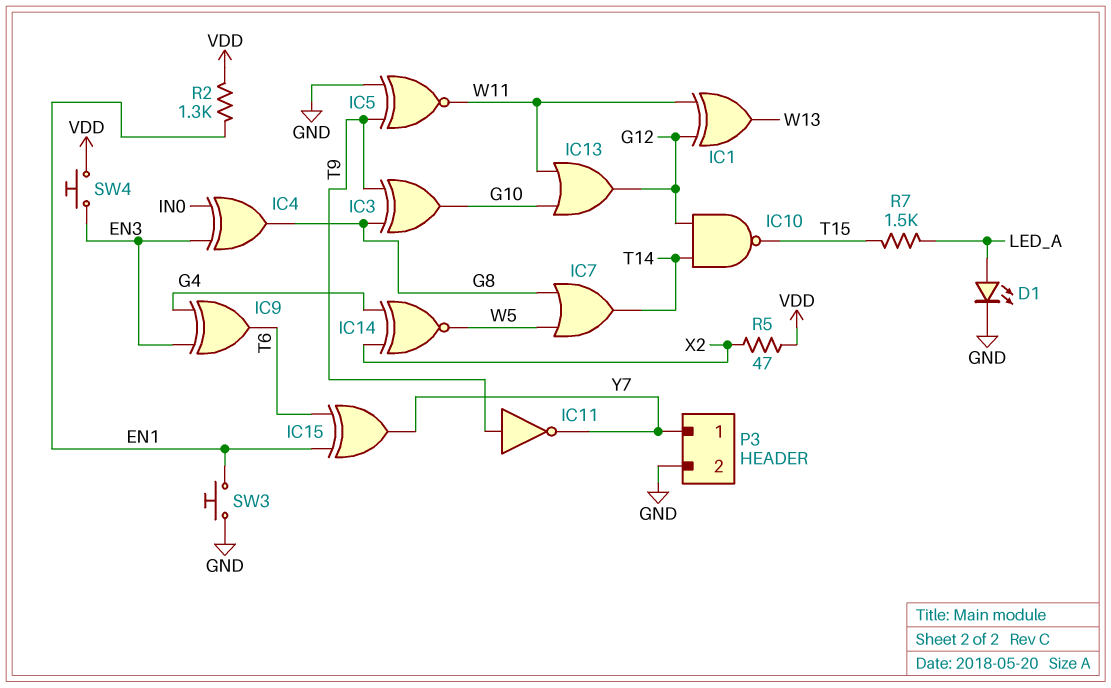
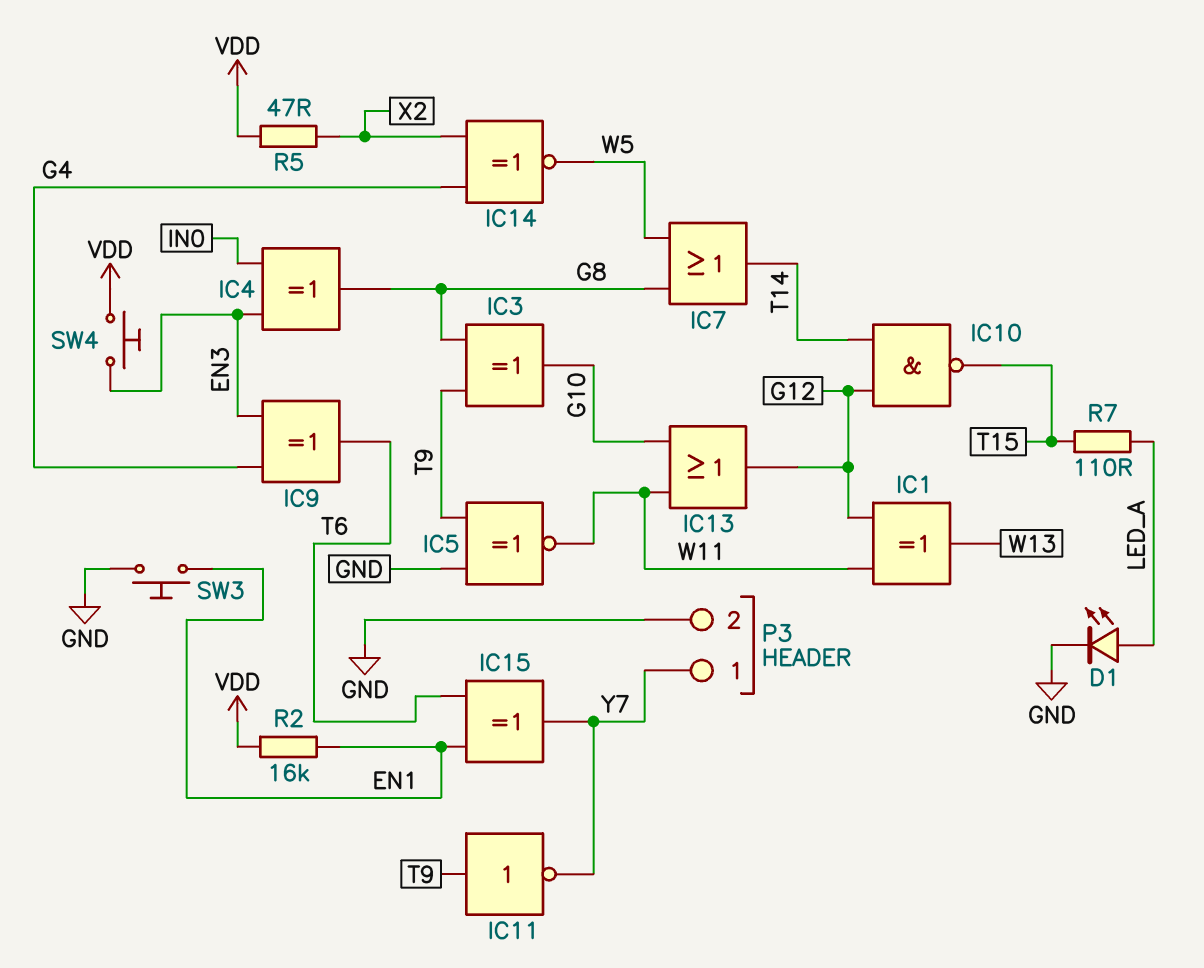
R2: 1.3k (EN1, VDD) -> 16k (EN1, VDD)
R7: 1.5k (LED_A, T15) -> 110 (LED_A, T15)

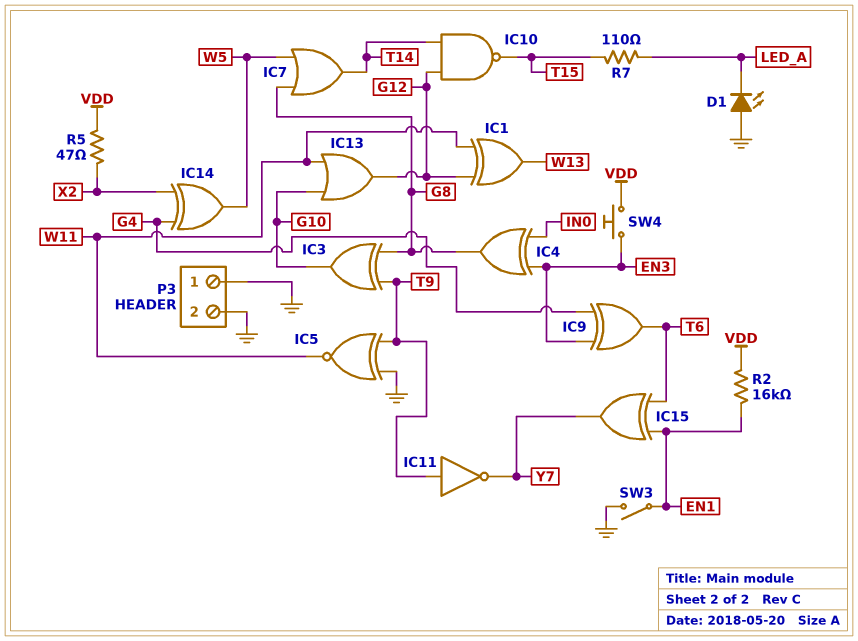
D1: LED (A LED_A, K GND) -> LED (A GND, K LED_A)
IC14: XNOR (in G4, in X2, out W5) -> XOR (in G4, in X2, out W5)
P3 pin 1: Y7 -> GND
SW3: button (EN1, GND) -> switch (EN1, GND)

